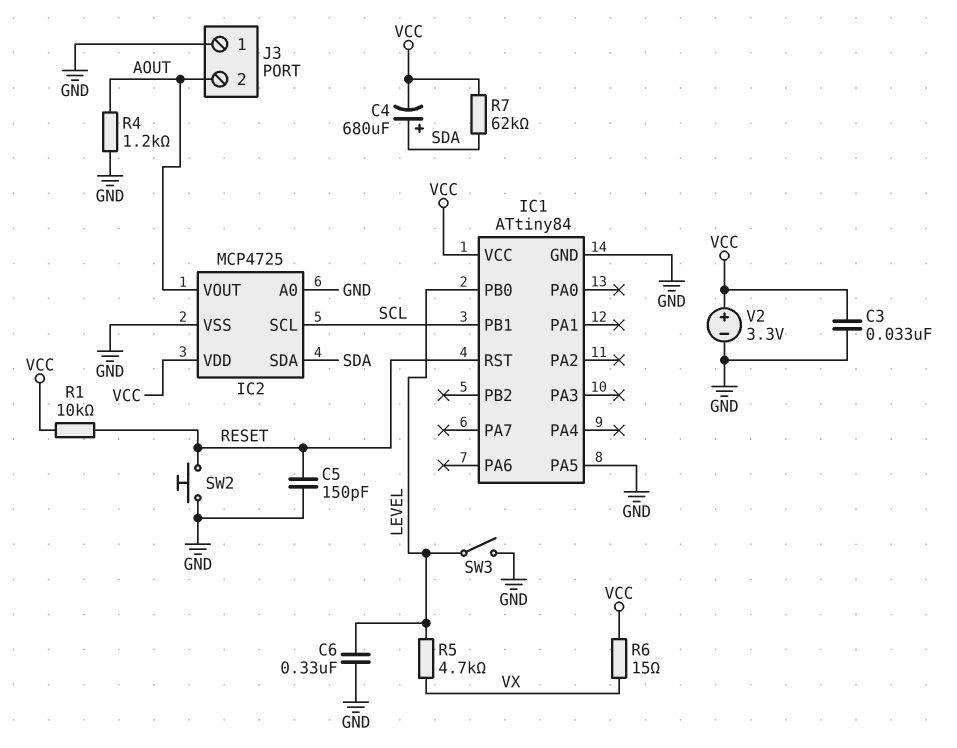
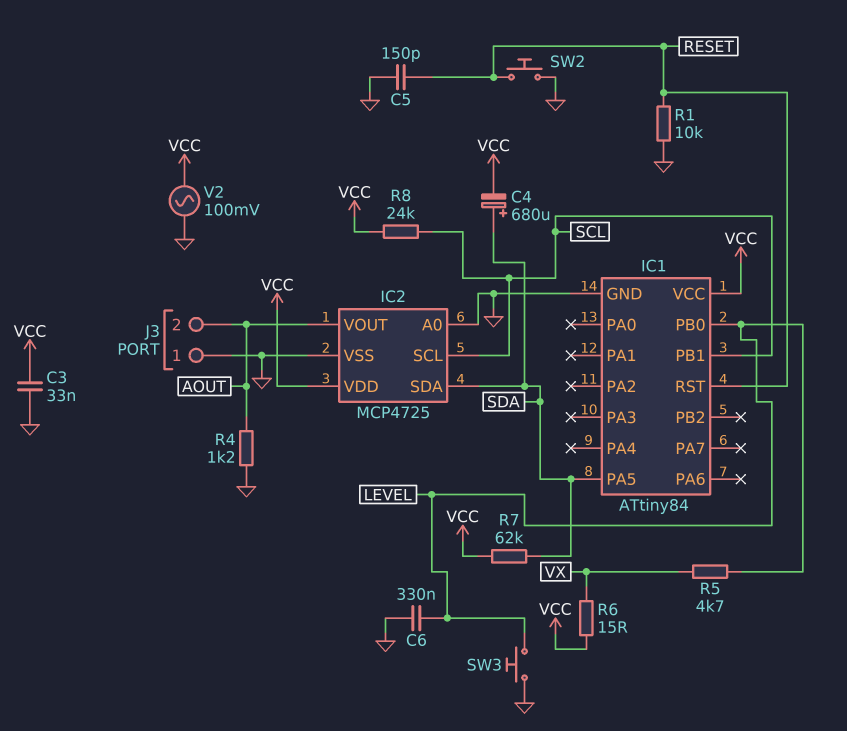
IC1 pin PA5: GND -> SDA
R1: 10k (RESET, VCC) -> 10k (GND, RESET)
R8: none -> 24k (SCL, VCC)
SW3: switch (GND, LEVEL) -> button (GND, LEVEL)
V2: 3.3V (plus VCC, minus GND) -> AC 100mV (GND, VCC)

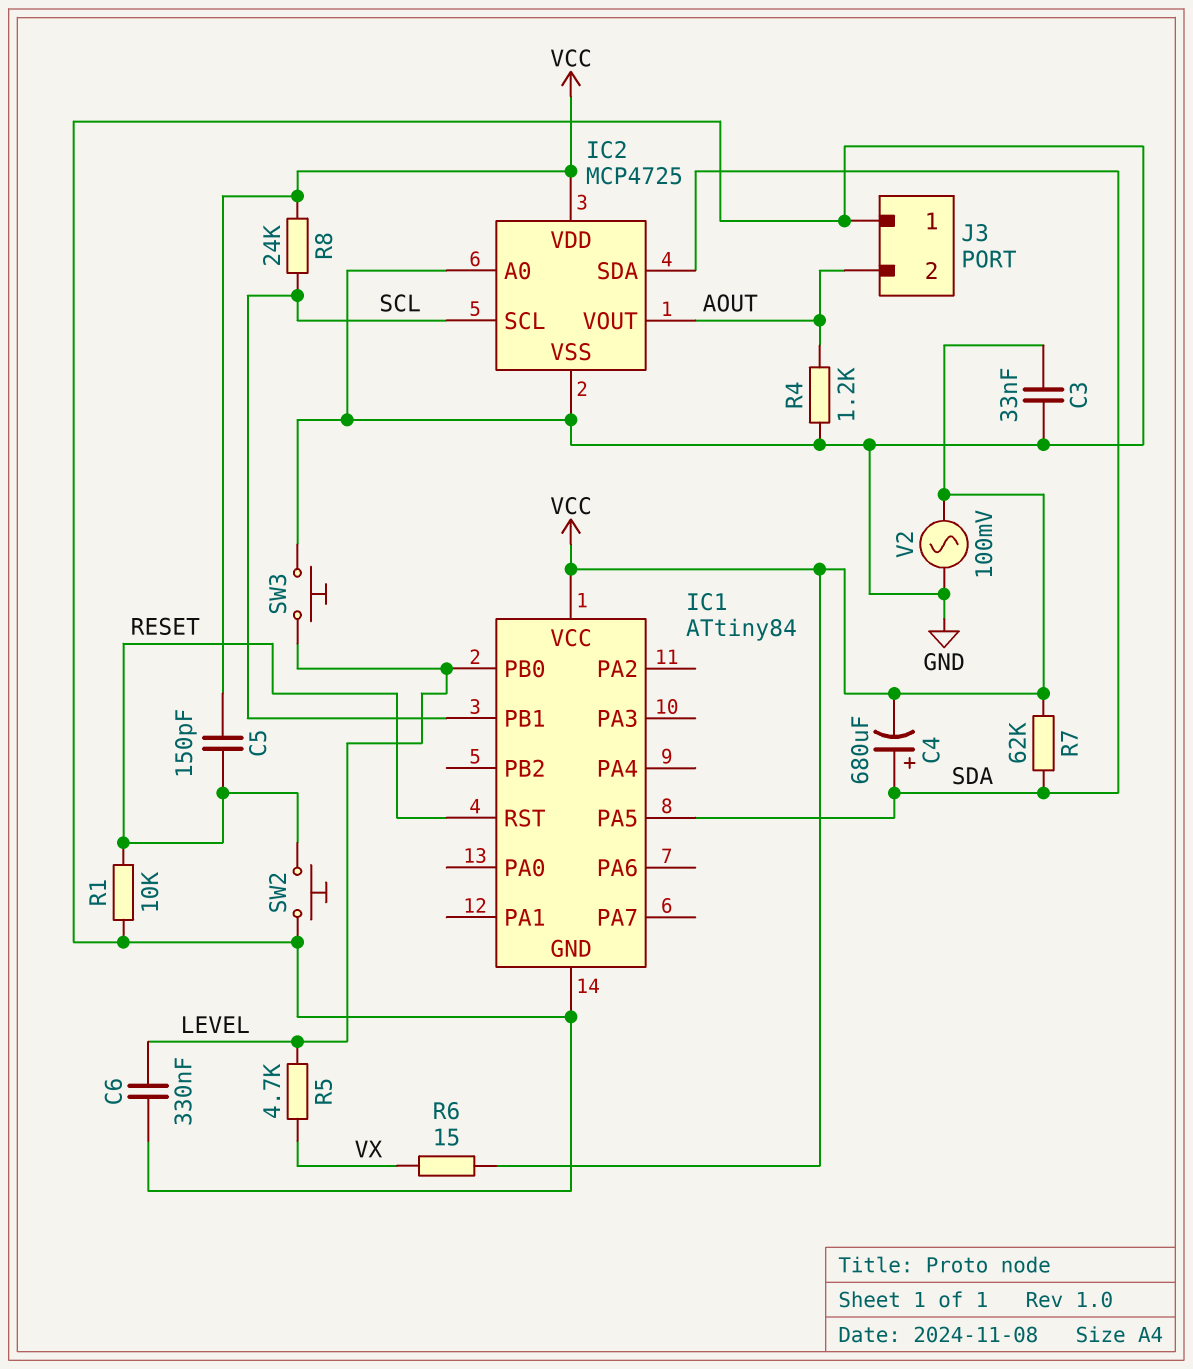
C5: 150pF (GND, RESET) -> 150pF (RESET, VCC)

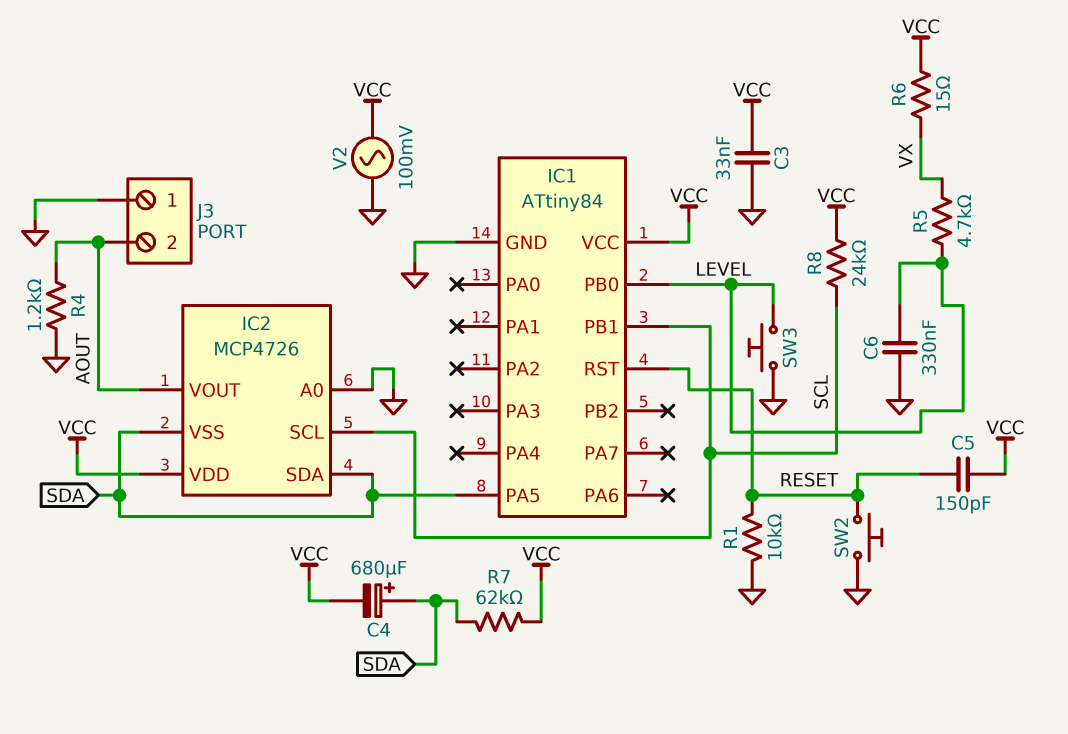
IC2: MCP4725 -> MCP4726
IC2 pin VSS: GND -> SDA

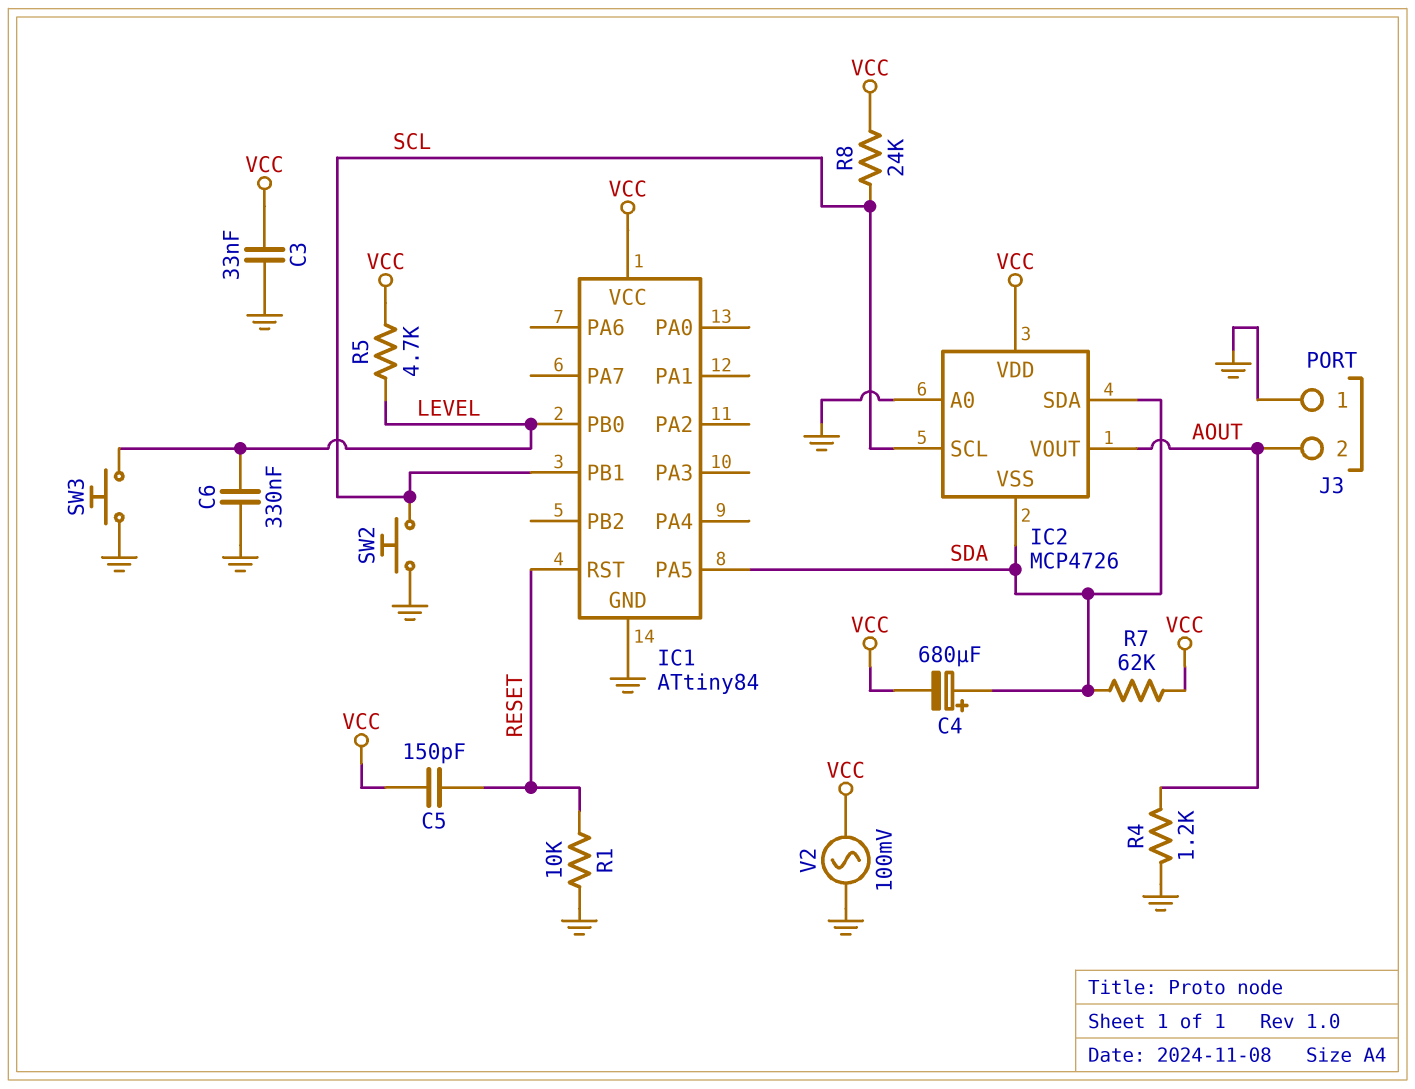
R5: 4.7k (LEVEL, VX) -> 4.7k (LEVEL, VCC)
R6: 15 (VCC, VX) -> none
SW2: button (GND, RESET) -> button (GND, SCL)

